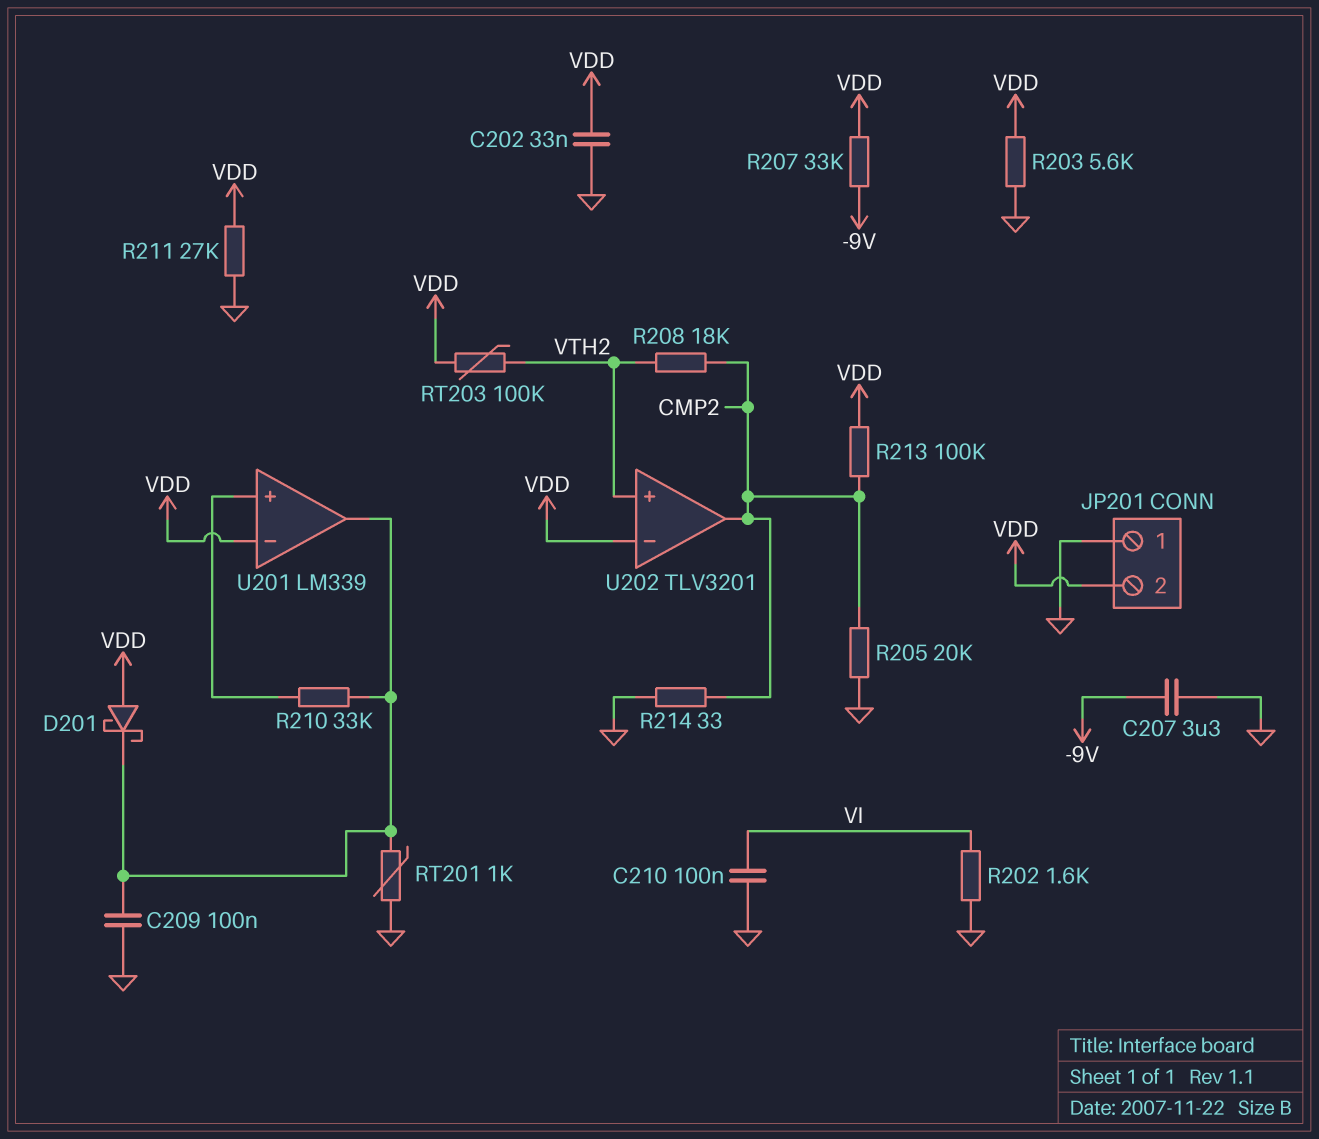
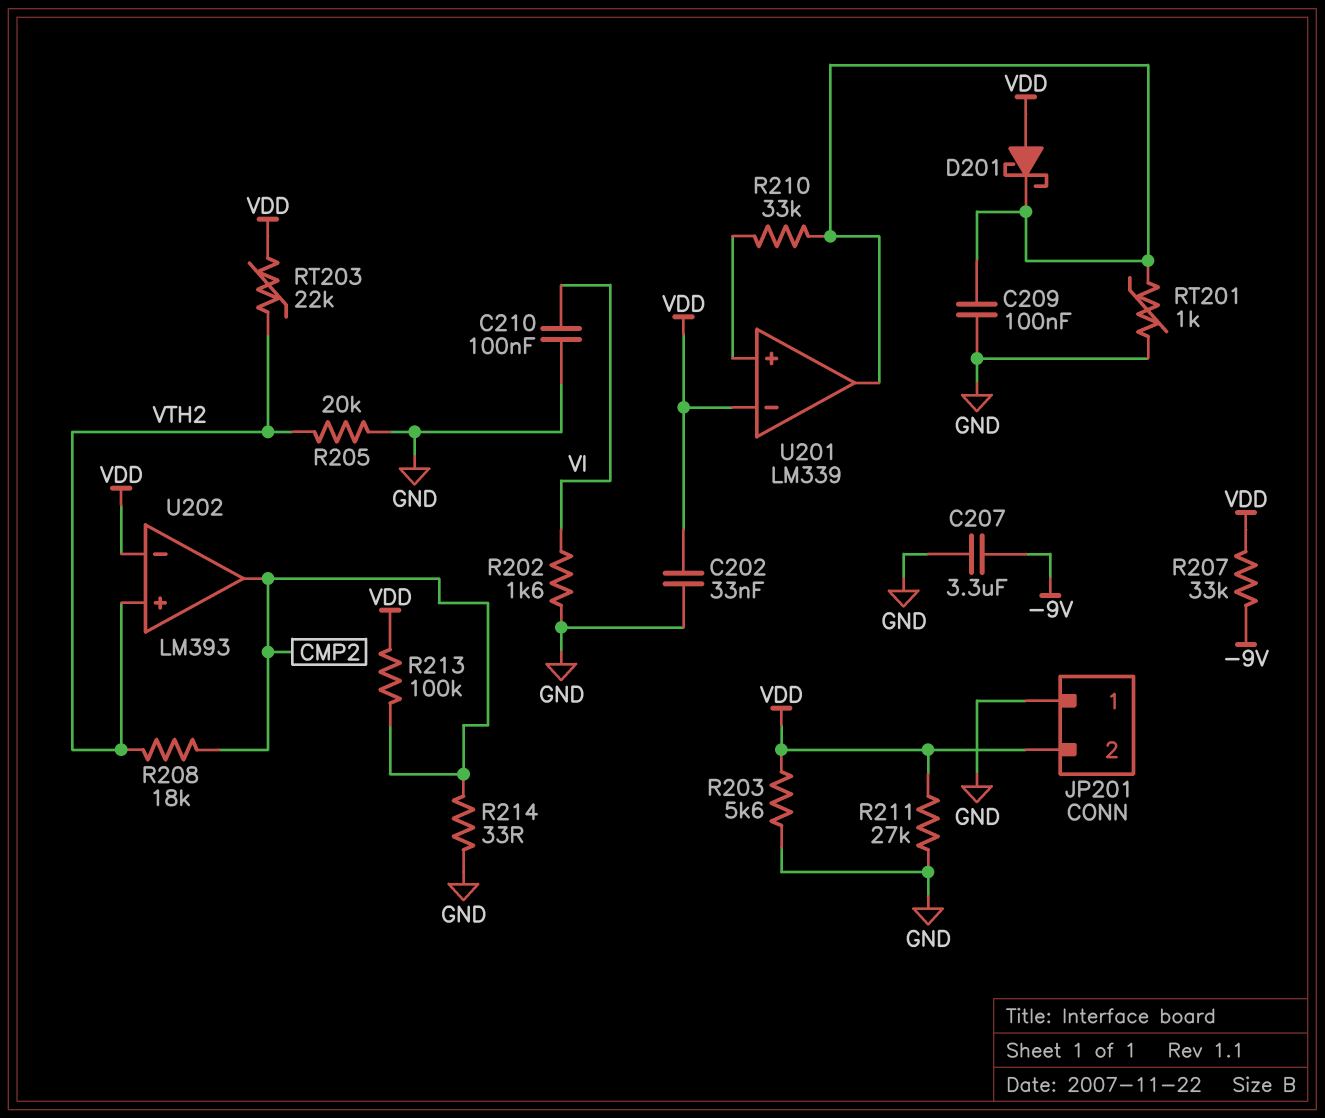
R205: 20k (CMP2, GND) -> 20k (GND, VTH2)
RT203: 100k (VDD, VTH2) -> 22k (VDD, VTH2)
U202: TLV3201 -> LM393

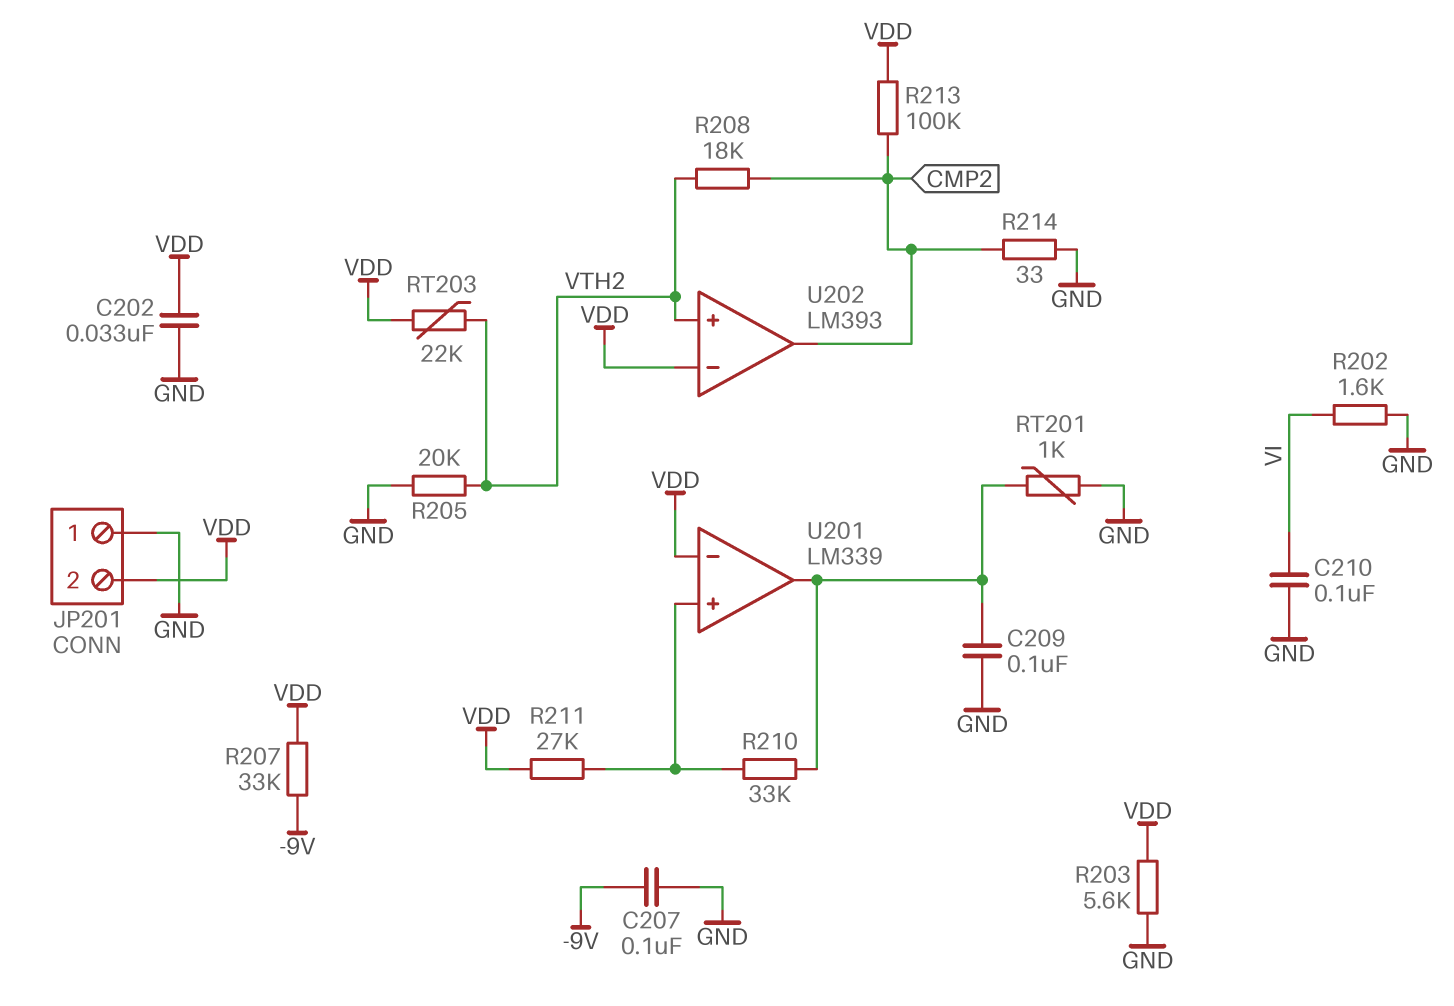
C207: 3.3uF (-9V, GND) -> 100nF (-9V, GND)
D201: schottky (A VDD, K U201/out) -> none
R211: 27k (GND, VDD) -> 27k (U201/in+, VDD)

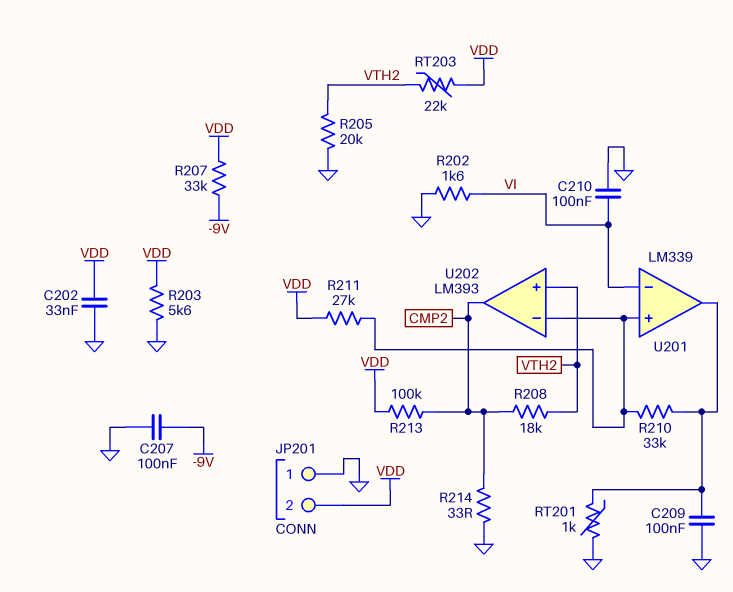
U201 pin in-: VDD -> VI
U202 pin in-: VDD -> U201/in+

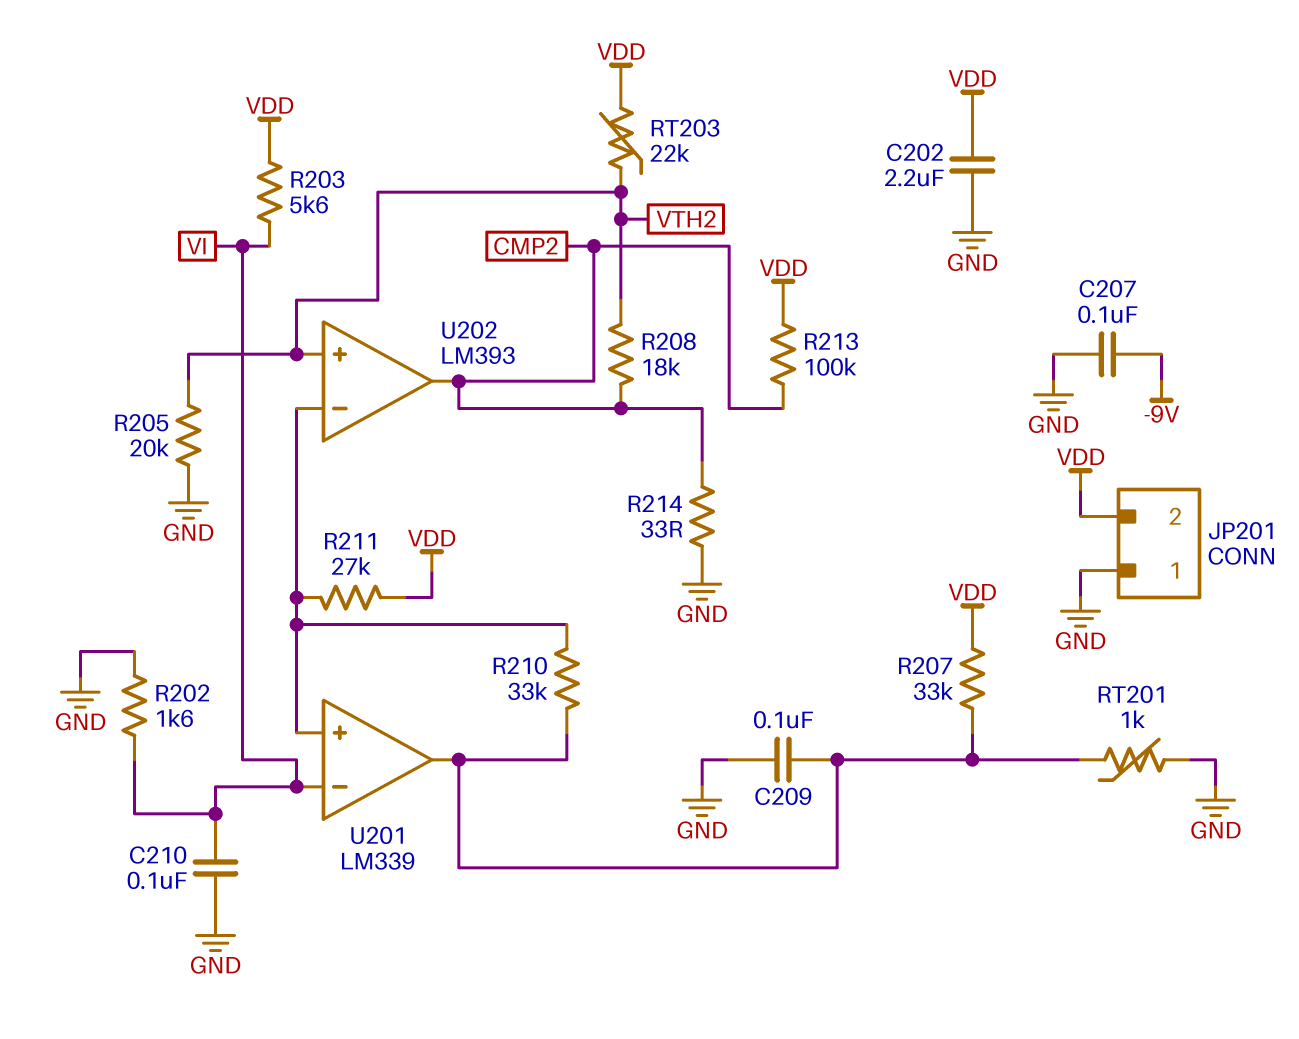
C202: 33nF (GND, VDD) -> 2.2uF (GND, VDD)
R203: 5.6k (GND, VDD) -> 5.6k (VDD, VI)
R207: 33k (-9V, VDD) -> 33k (U201/out, VDD)

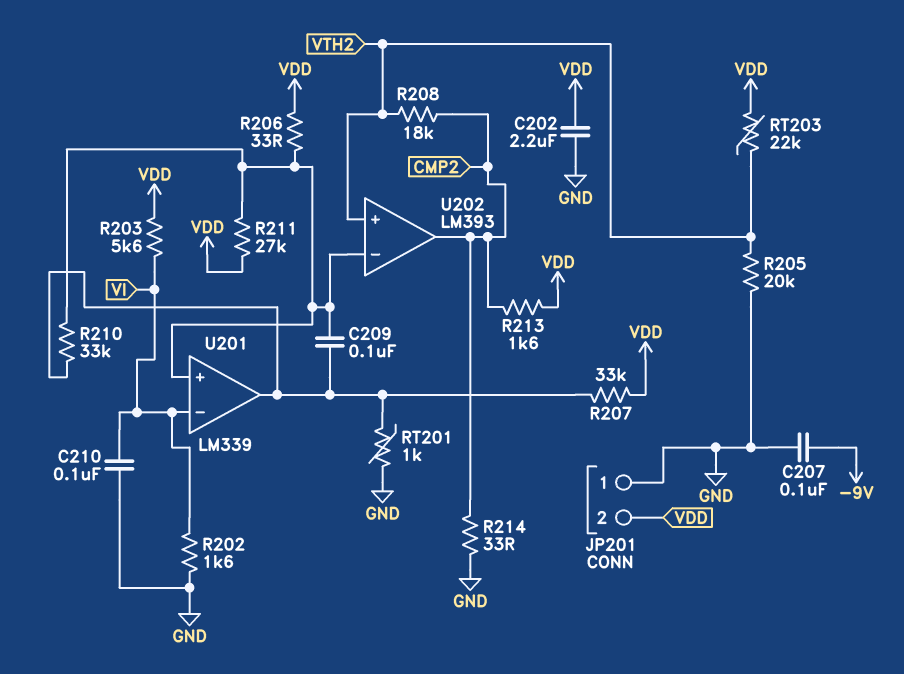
C209: 100nF (GND, U201/out) -> 100nF (U201/in+, U201/out)
R206: none -> 33 (U201/in+, VDD)
R213: 100k (CMP2, VDD) -> 1.6k (CMP2, VDD)

